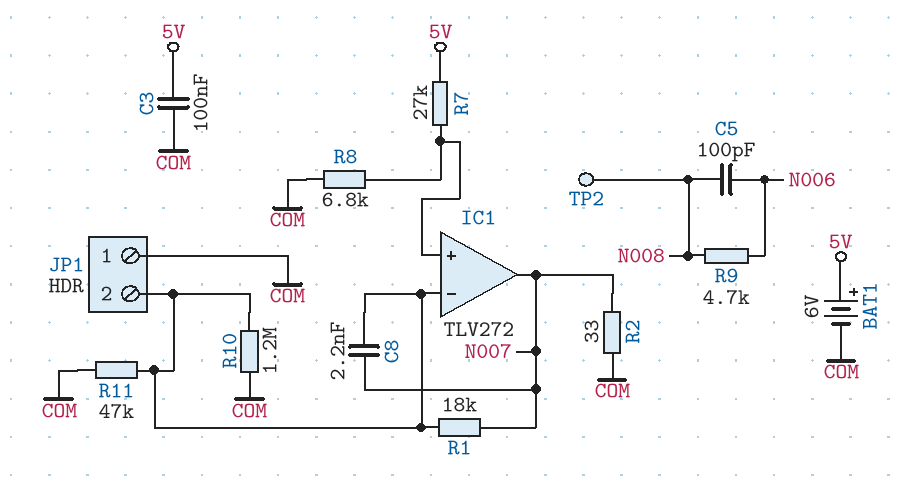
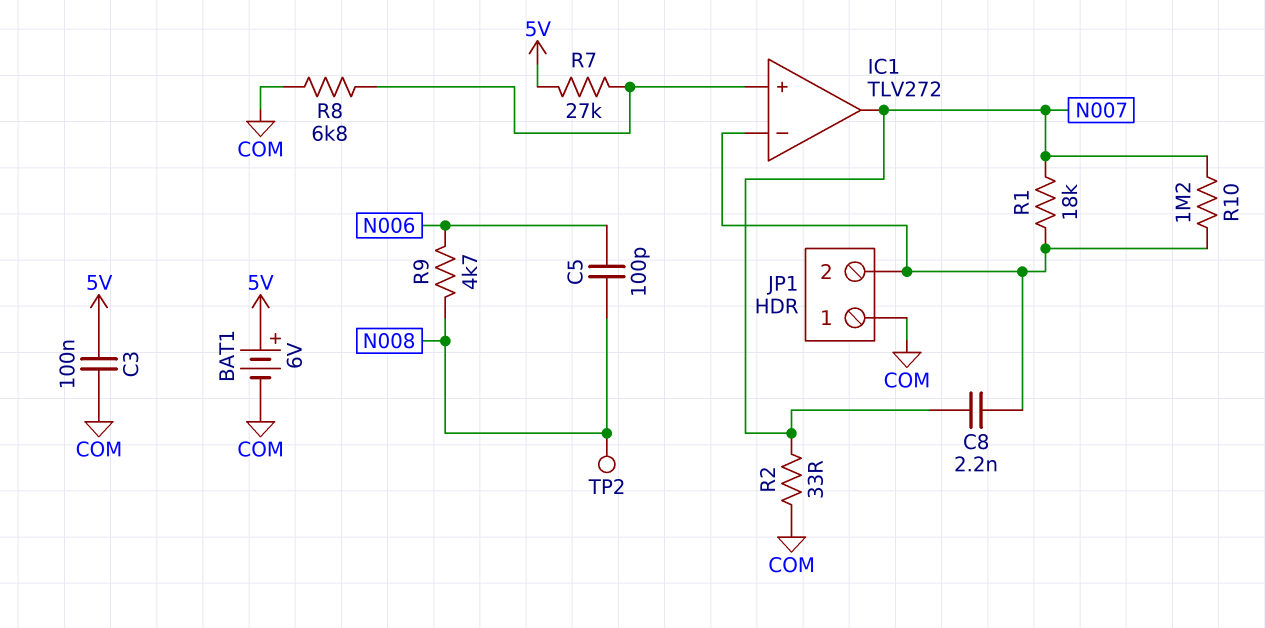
R10: 1.2M (COM, IC1/in-) -> 1.2M (IC1/in-, N007)
R11: 47k (COM, IC1/in-) -> none

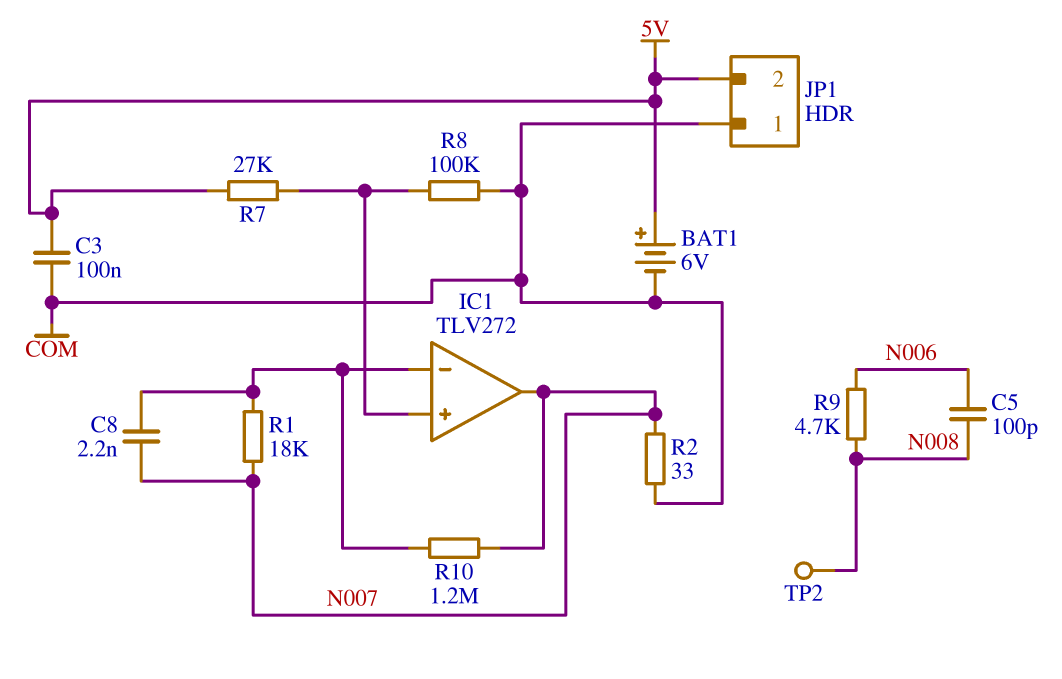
JP1 pin 2: IC1/in- -> 5V
R8: 6.8k (COM, IC1/in+) -> 100k (COM, IC1/in+)

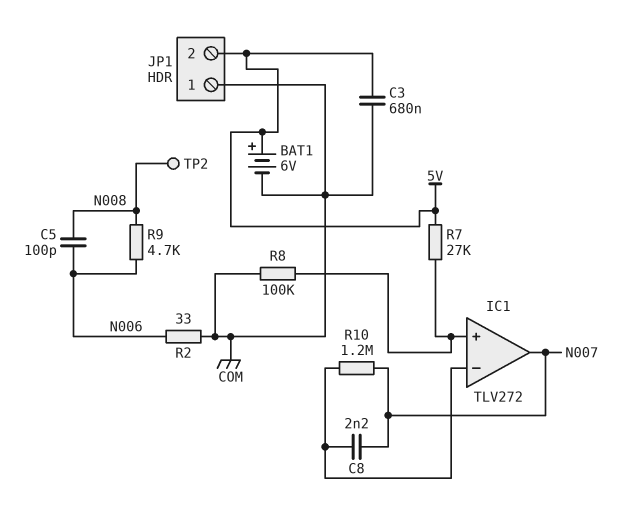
C3: 100nF (5V, COM) -> 680nF (5V, COM)
R1: 18k (IC1/in-, N007) -> none
R2: 33 (COM, N007) -> 33 (COM, N006)

